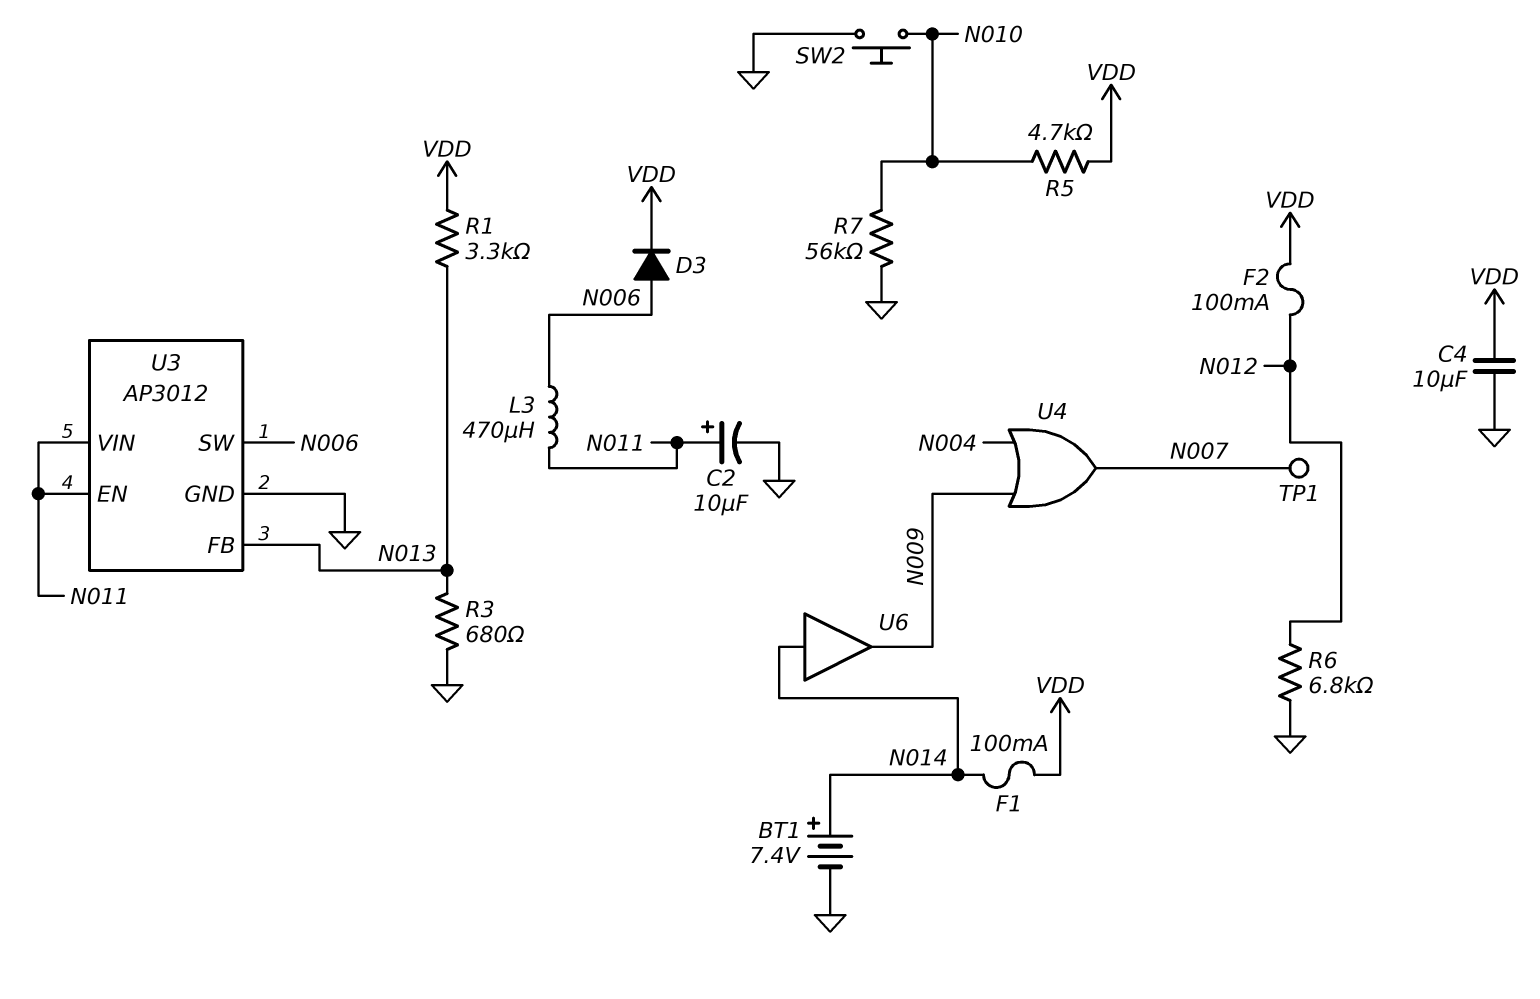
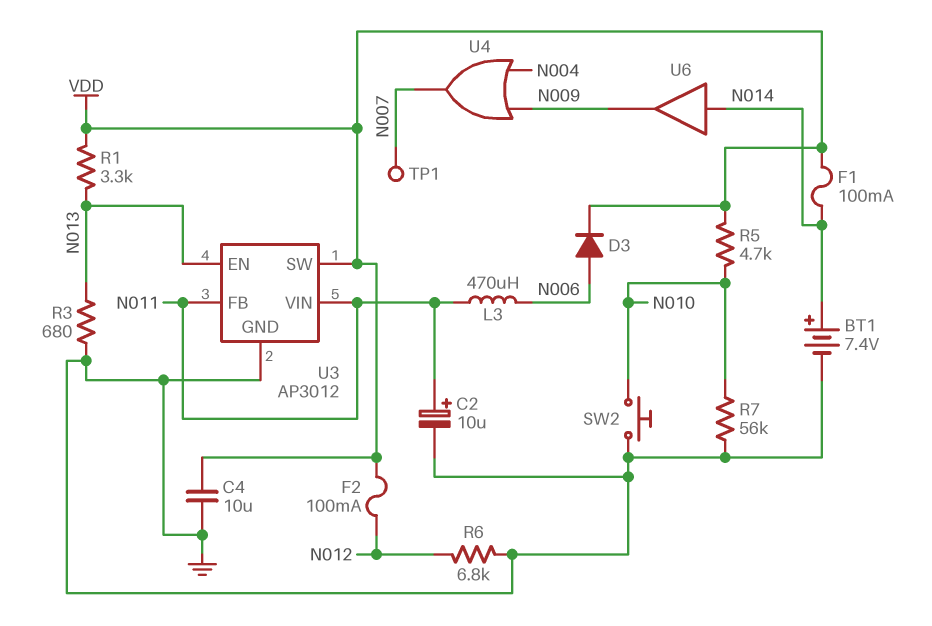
U3 pin EN: N011 -> N013
U3 pin FB: N013 -> N011
U3 pin SW: N006 -> VDD

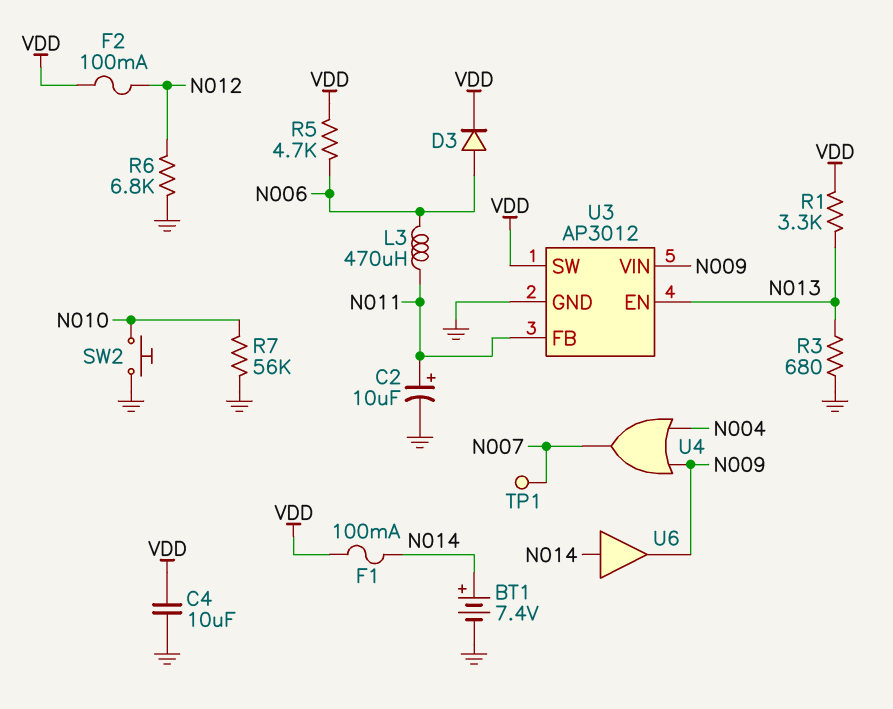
R5: 4.7k (N010, VDD) -> 4.7k (N006, VDD)
U3 pin VIN: N011 -> N009

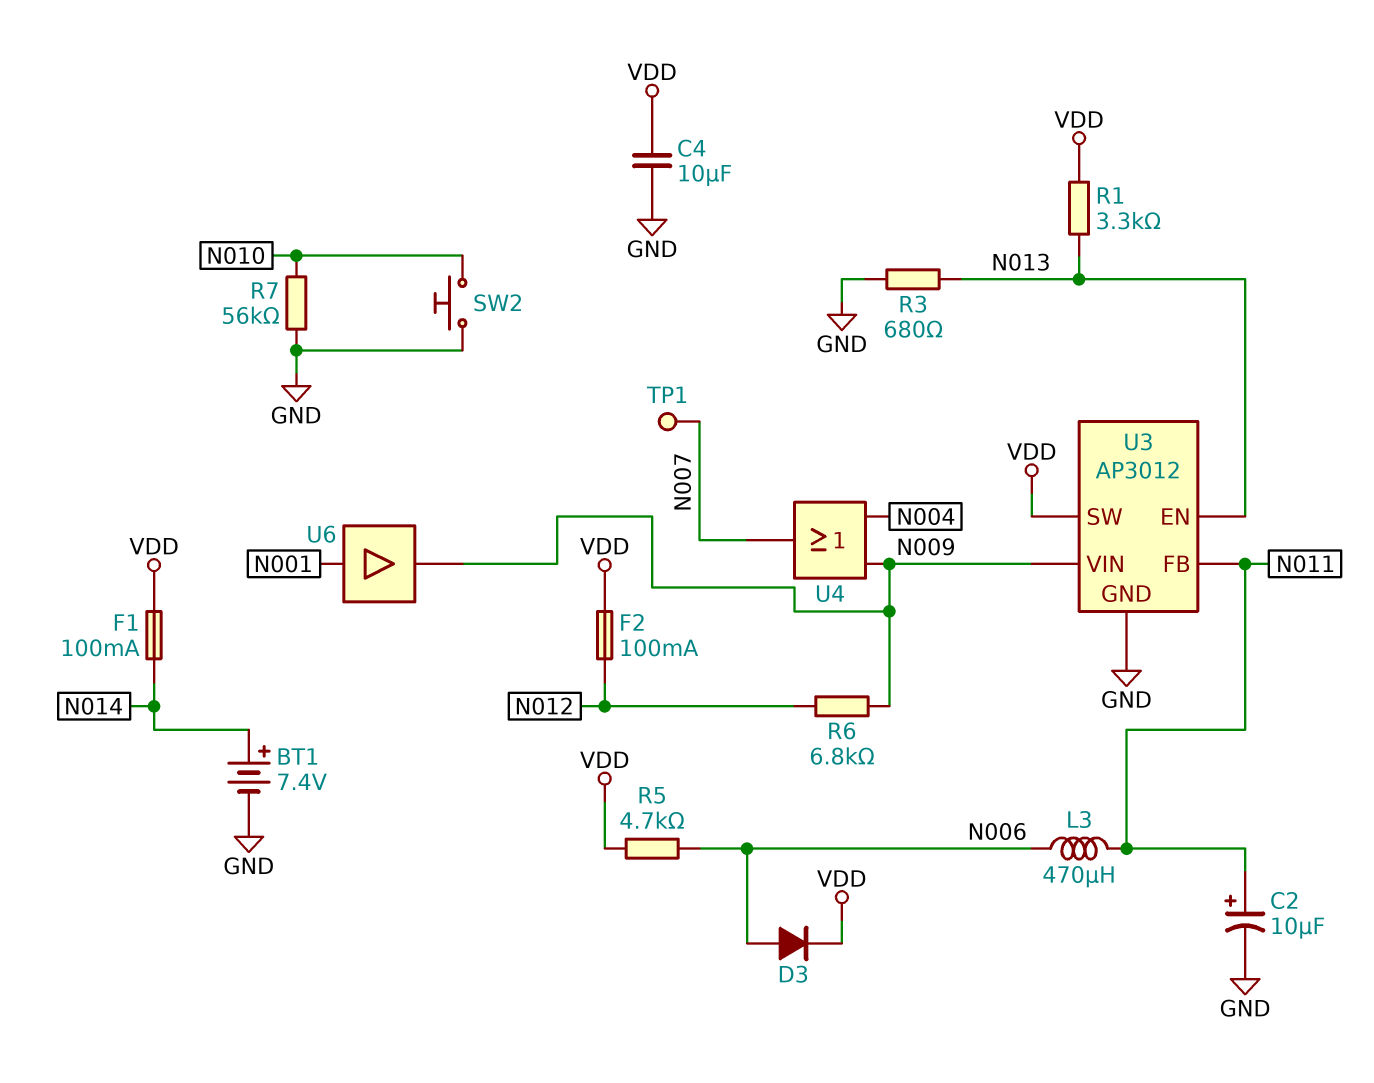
R6: 6.8k (GND, N012) -> 6.8k (N009, N012)
U6: buffer (in N014, out N009) -> buffer (in N001, out N009)

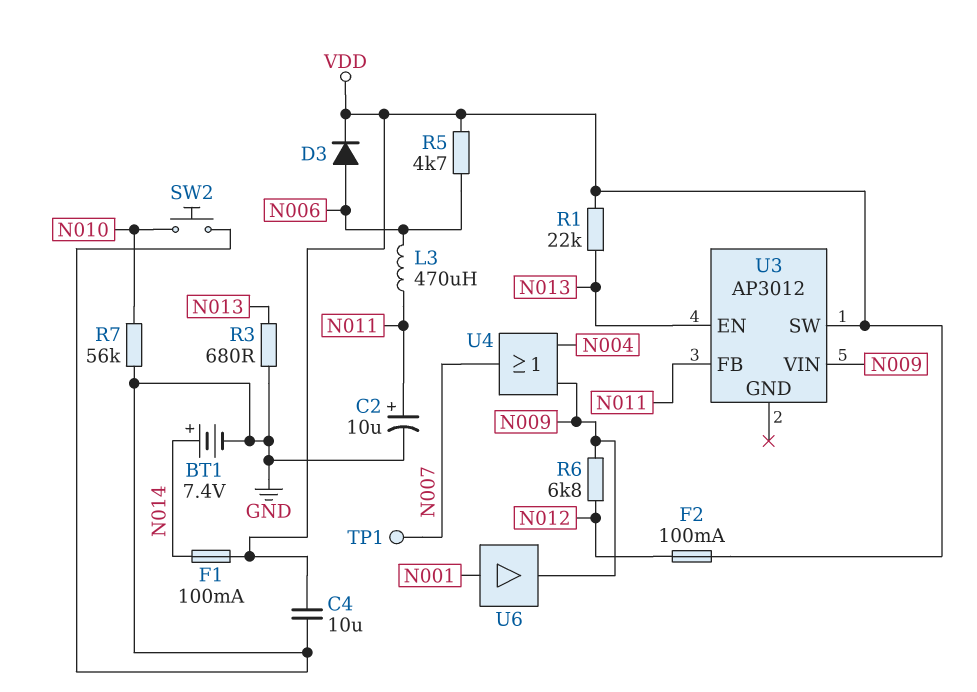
R1: 3.3k (N013, VDD) -> 22k (N013, VDD)
U3 pin GND: GND -> none

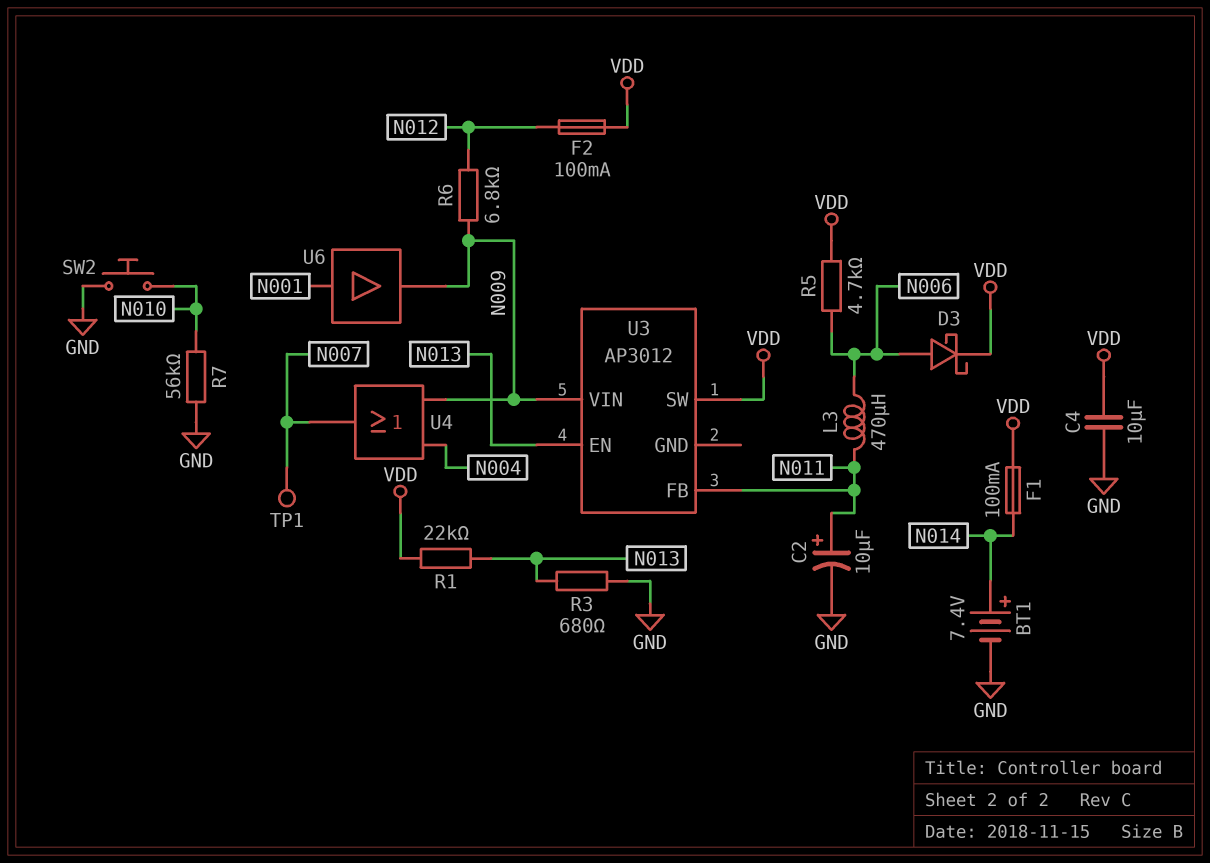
D3: diode (A N006, K VDD) -> schottky (A N006, K VDD)

